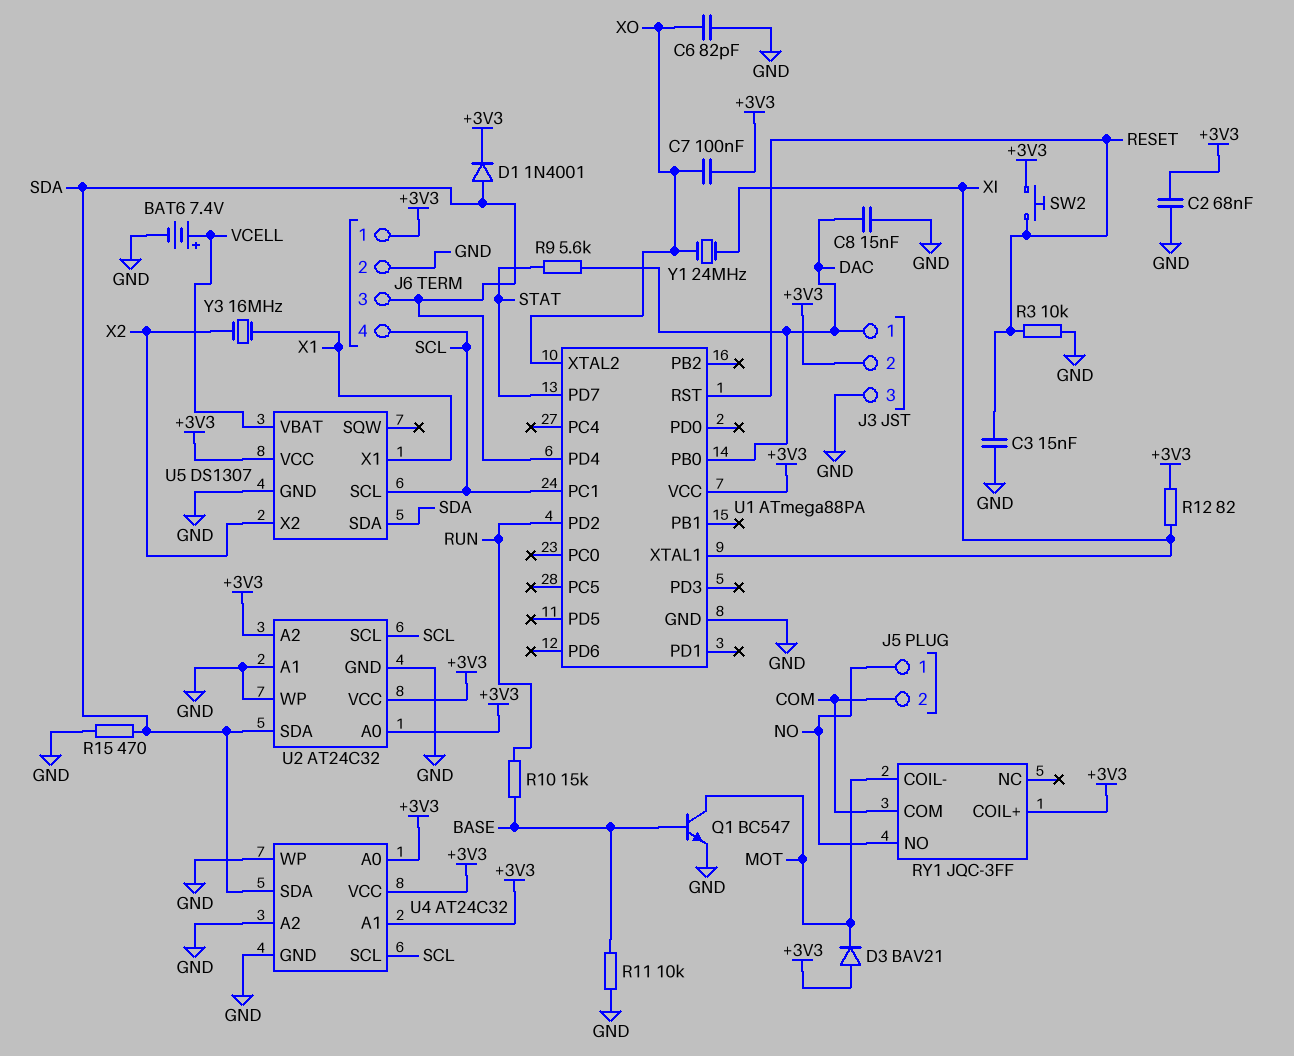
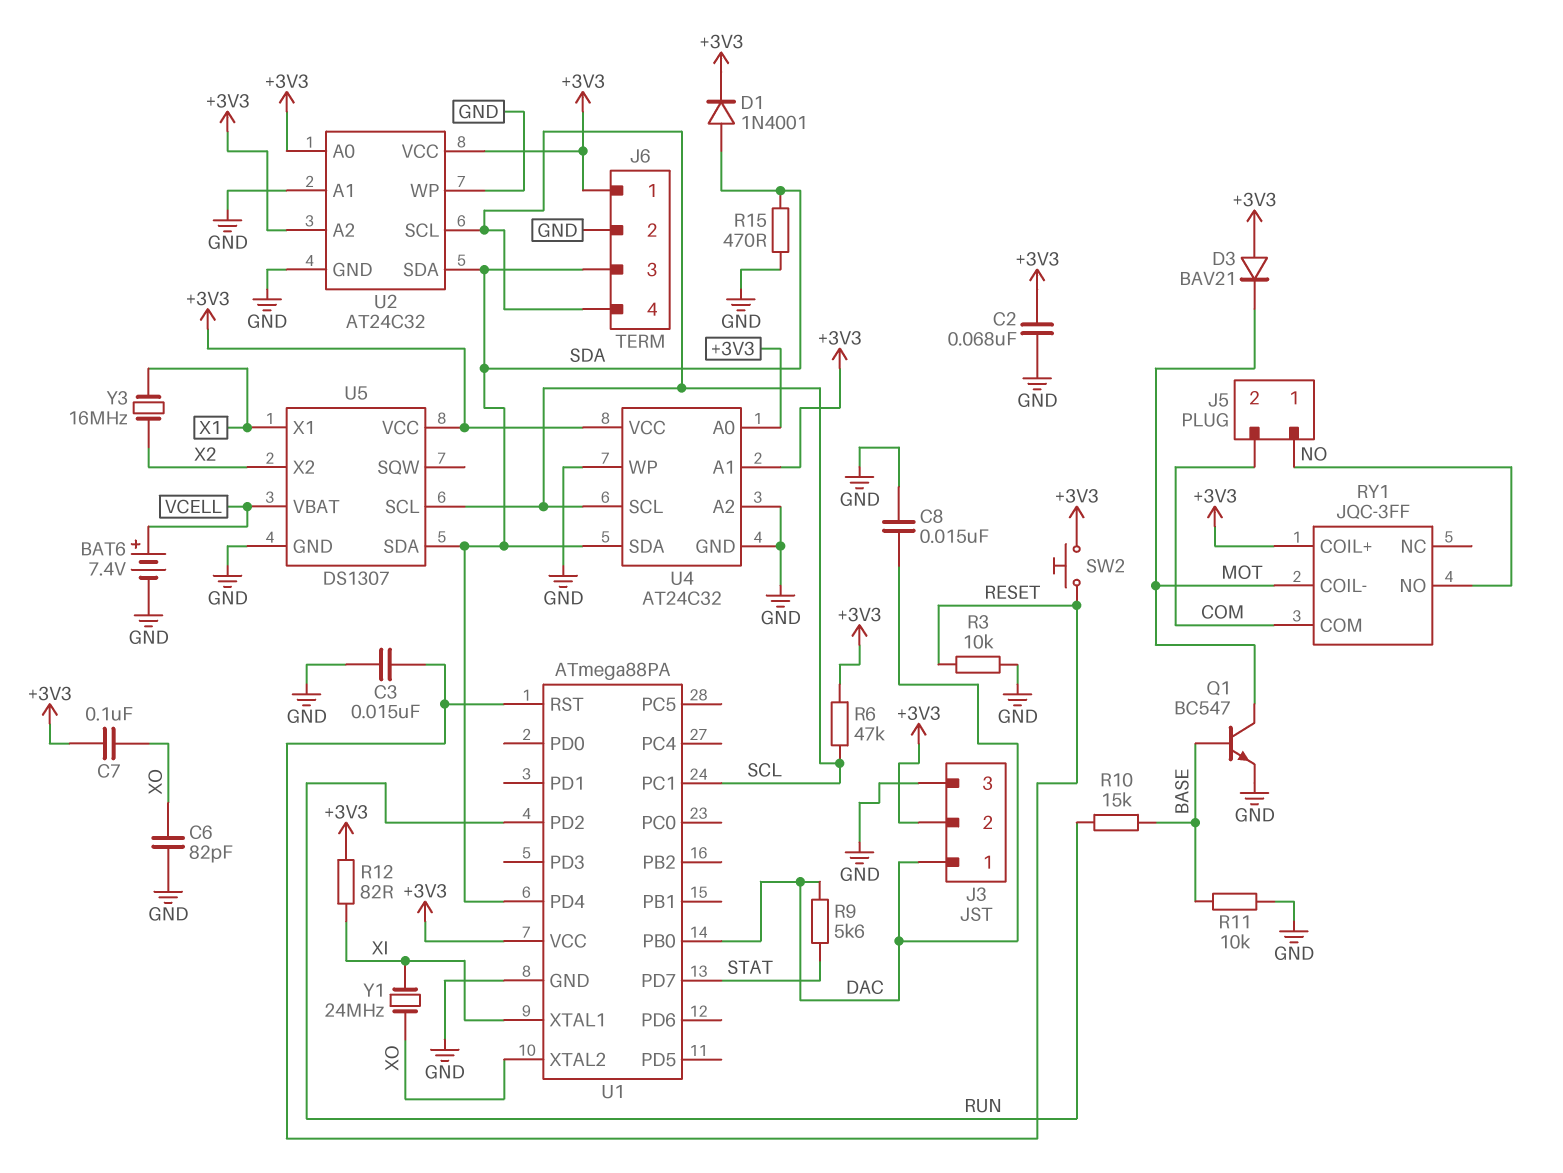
R6: none -> 47k (+3V3, SCL)

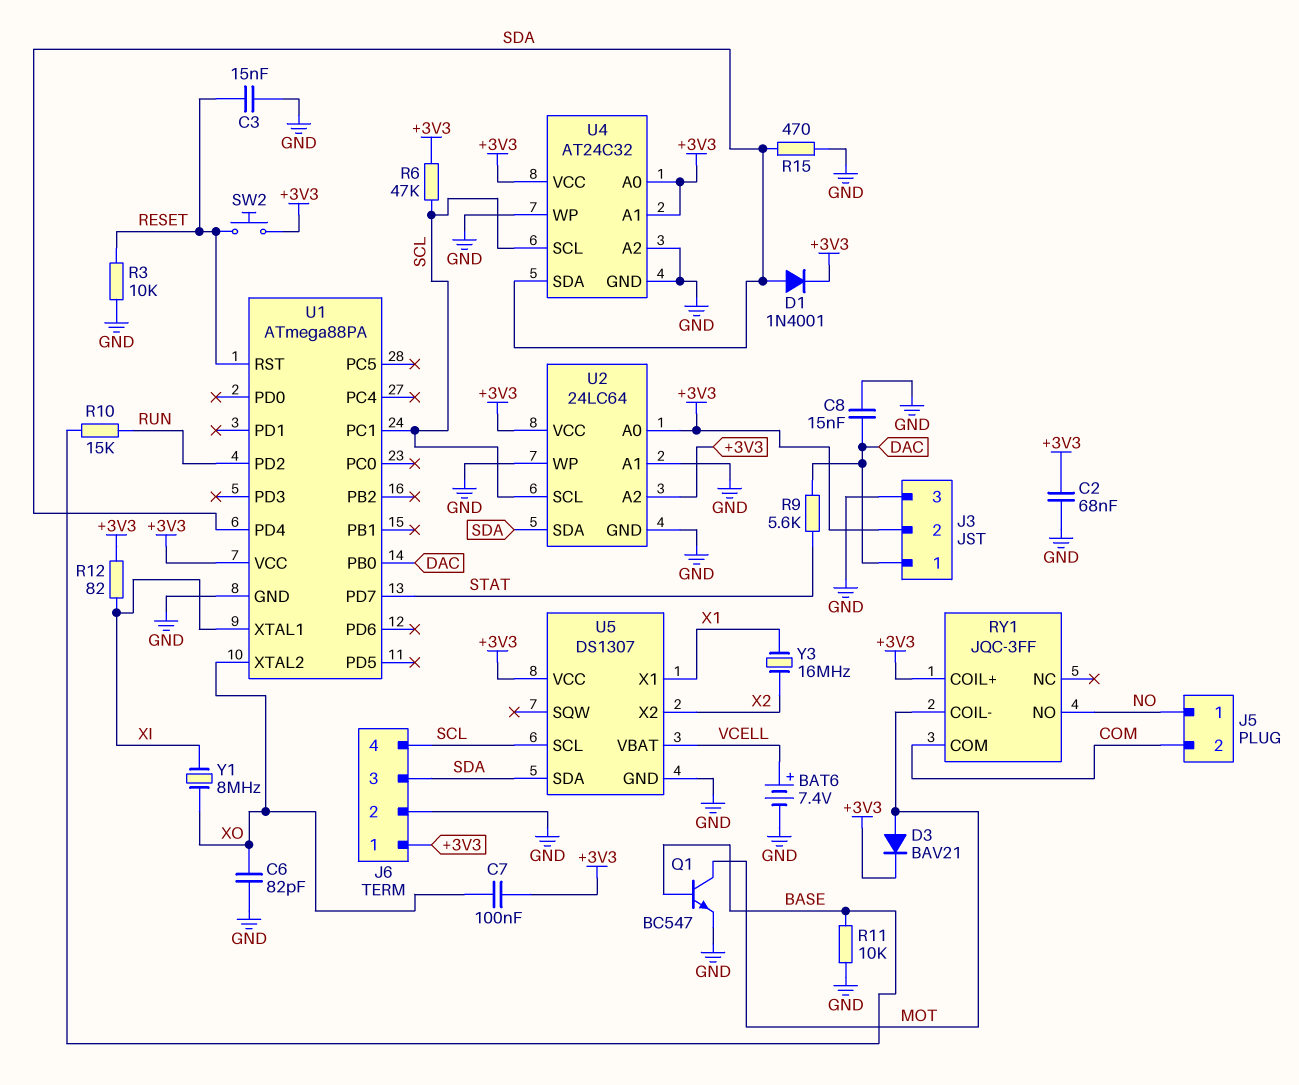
D3: diode BAV21 (A +3V3, K MOT) -> diode BAV21 (A MOT, K +3V3)
U2: AT24C32 -> 24LC64
Y1: 24MHz (XI, XO) -> 8MHz (XI, XO)

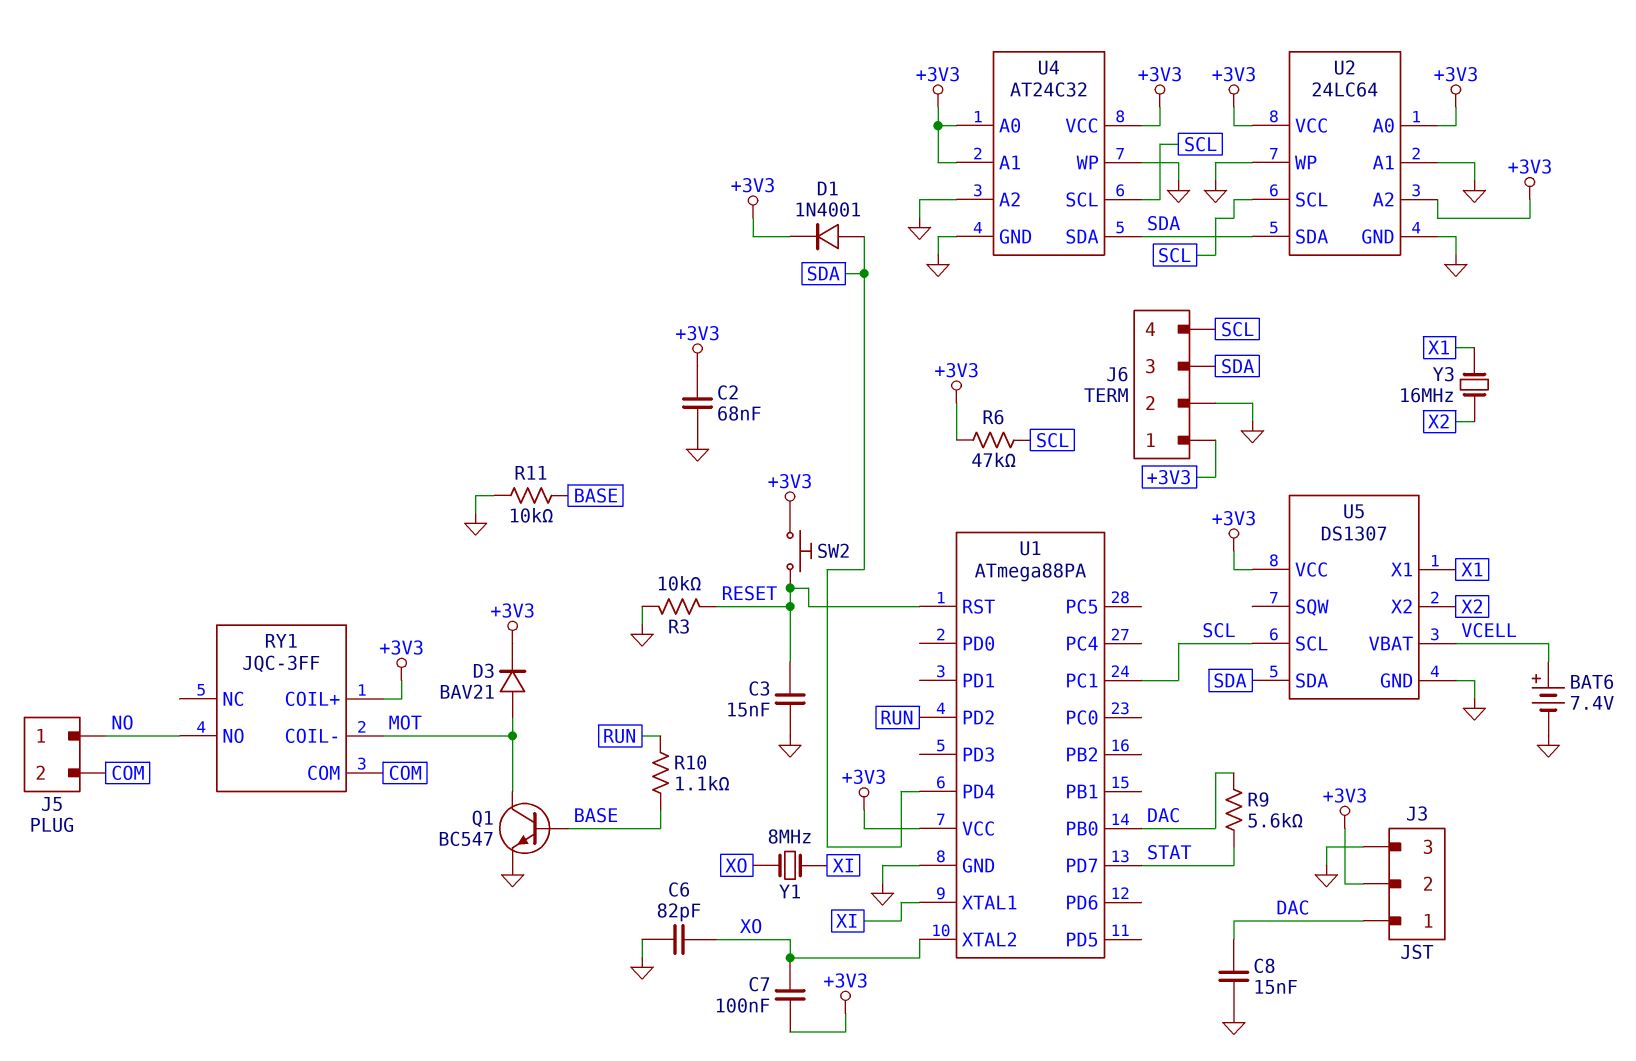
R10: 15k (BASE, RUN) -> 1.1k (BASE, RUN)
R12: 82 (+3V3, XI) -> none
R15: 470 (GND, SDA) -> none

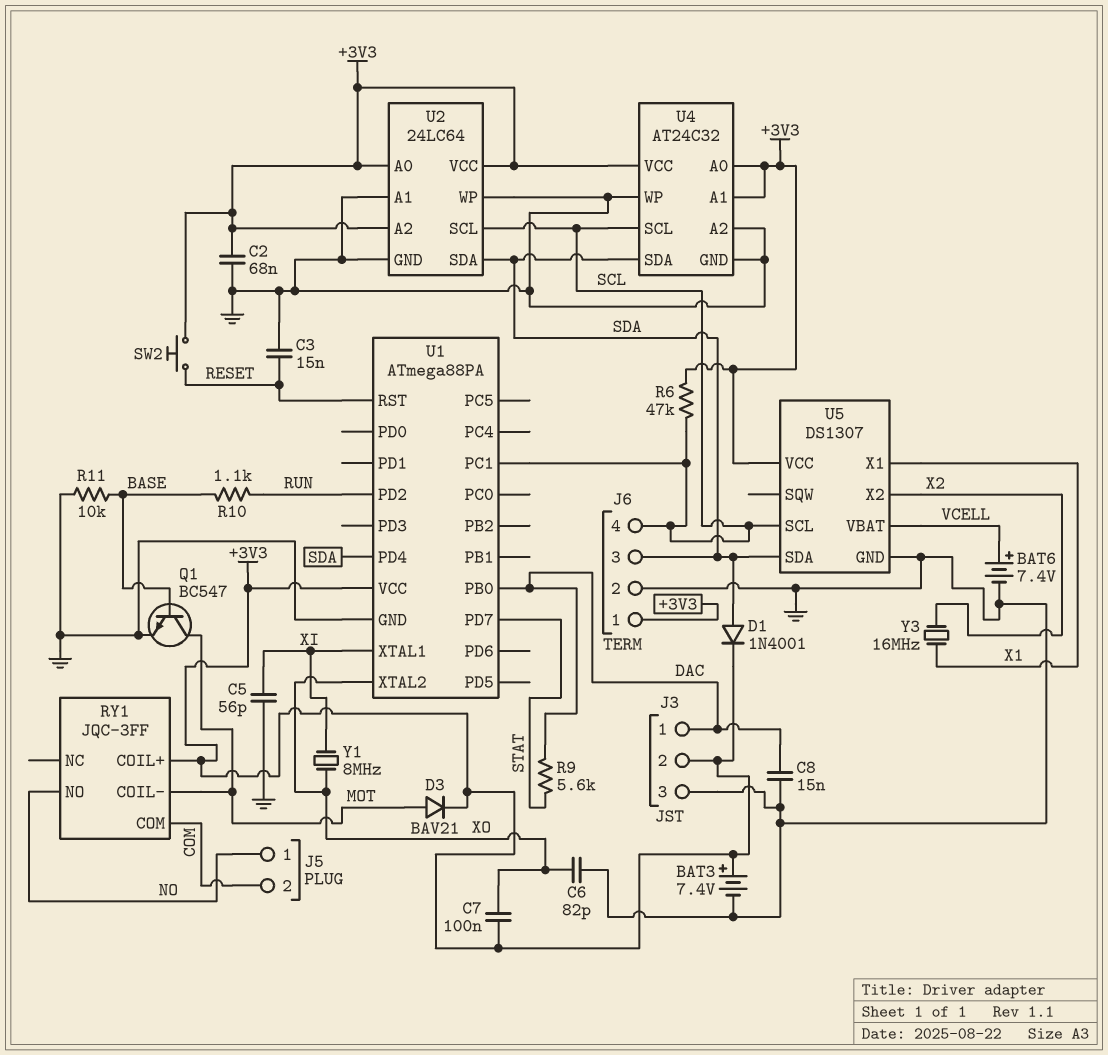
BAT3: none -> 7.4V (plus +3V3, minus GND)
C5: none -> 56pF (GND, XI)
R3: 10k (GND, RESET) -> none

